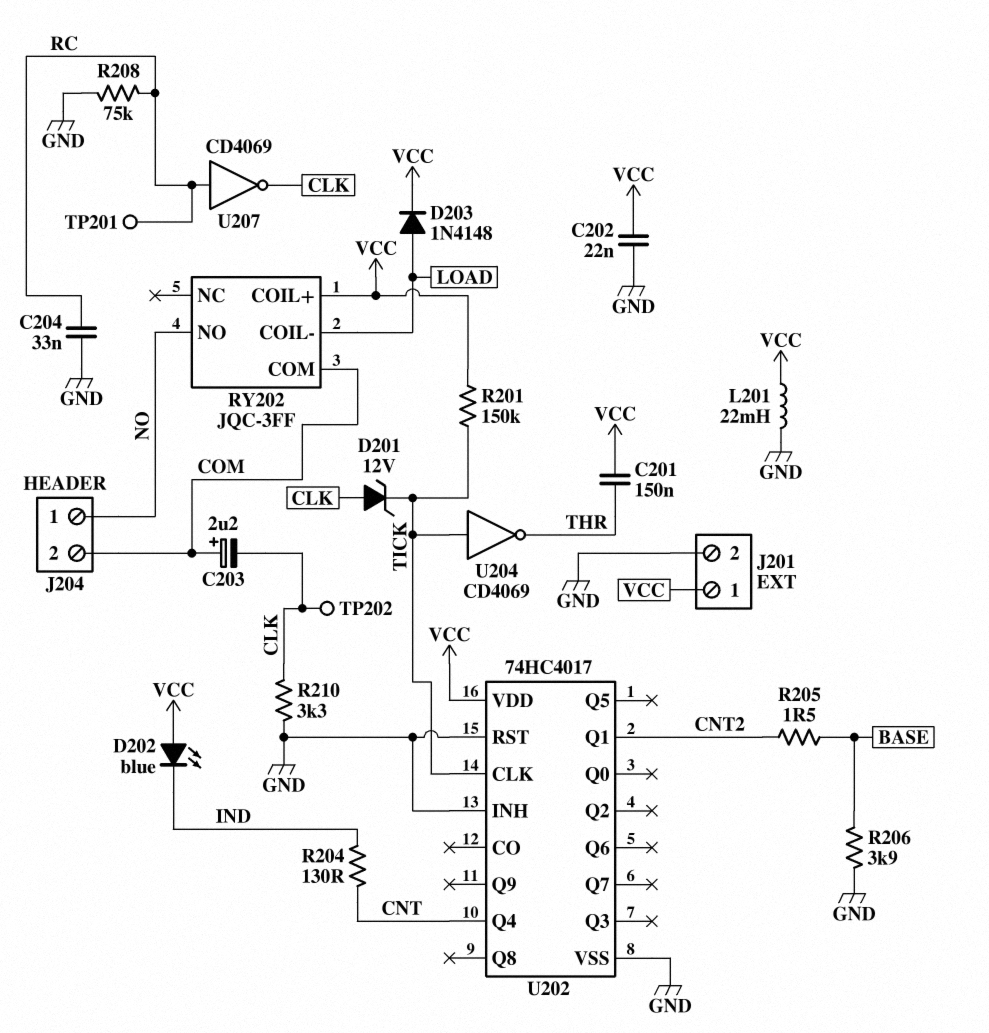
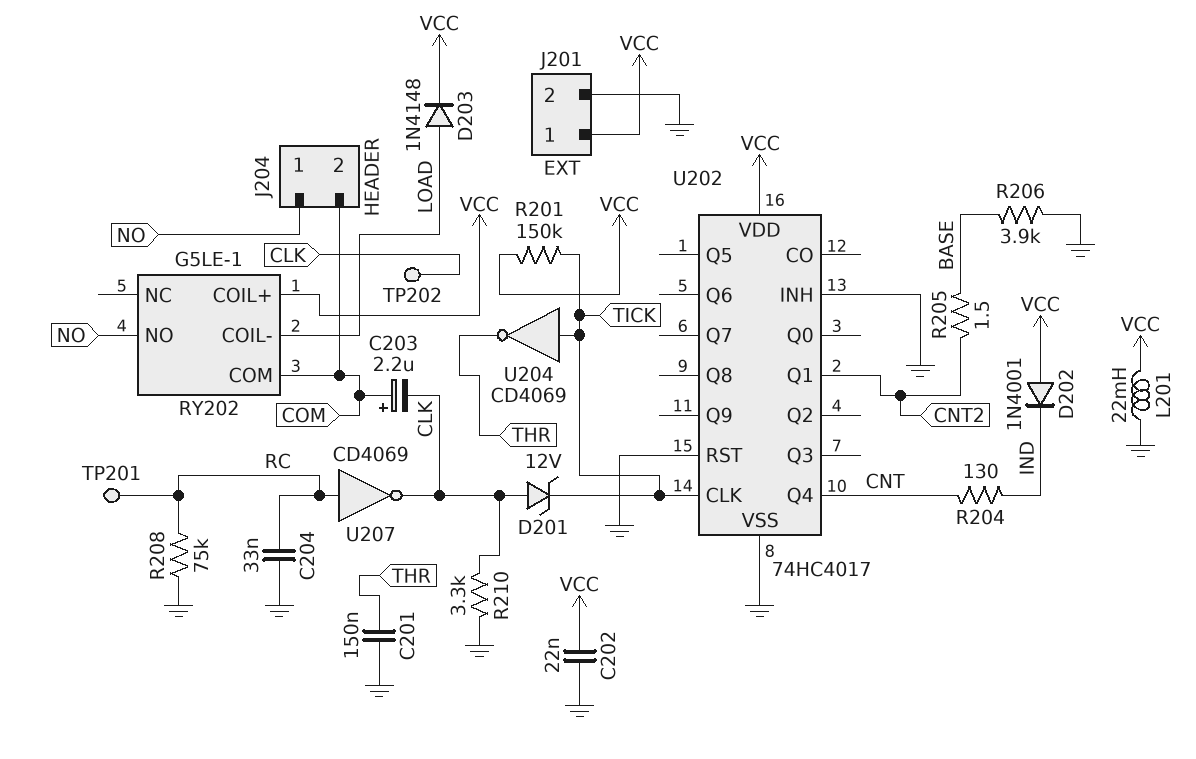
C201: 150nF (THR, VCC) -> 150nF (GND, THR)
D202: LED blue (A VCC, K IND) -> diode 1N4001 (A VCC, K IND)
RY202: JQC-3FF -> G5LE-1

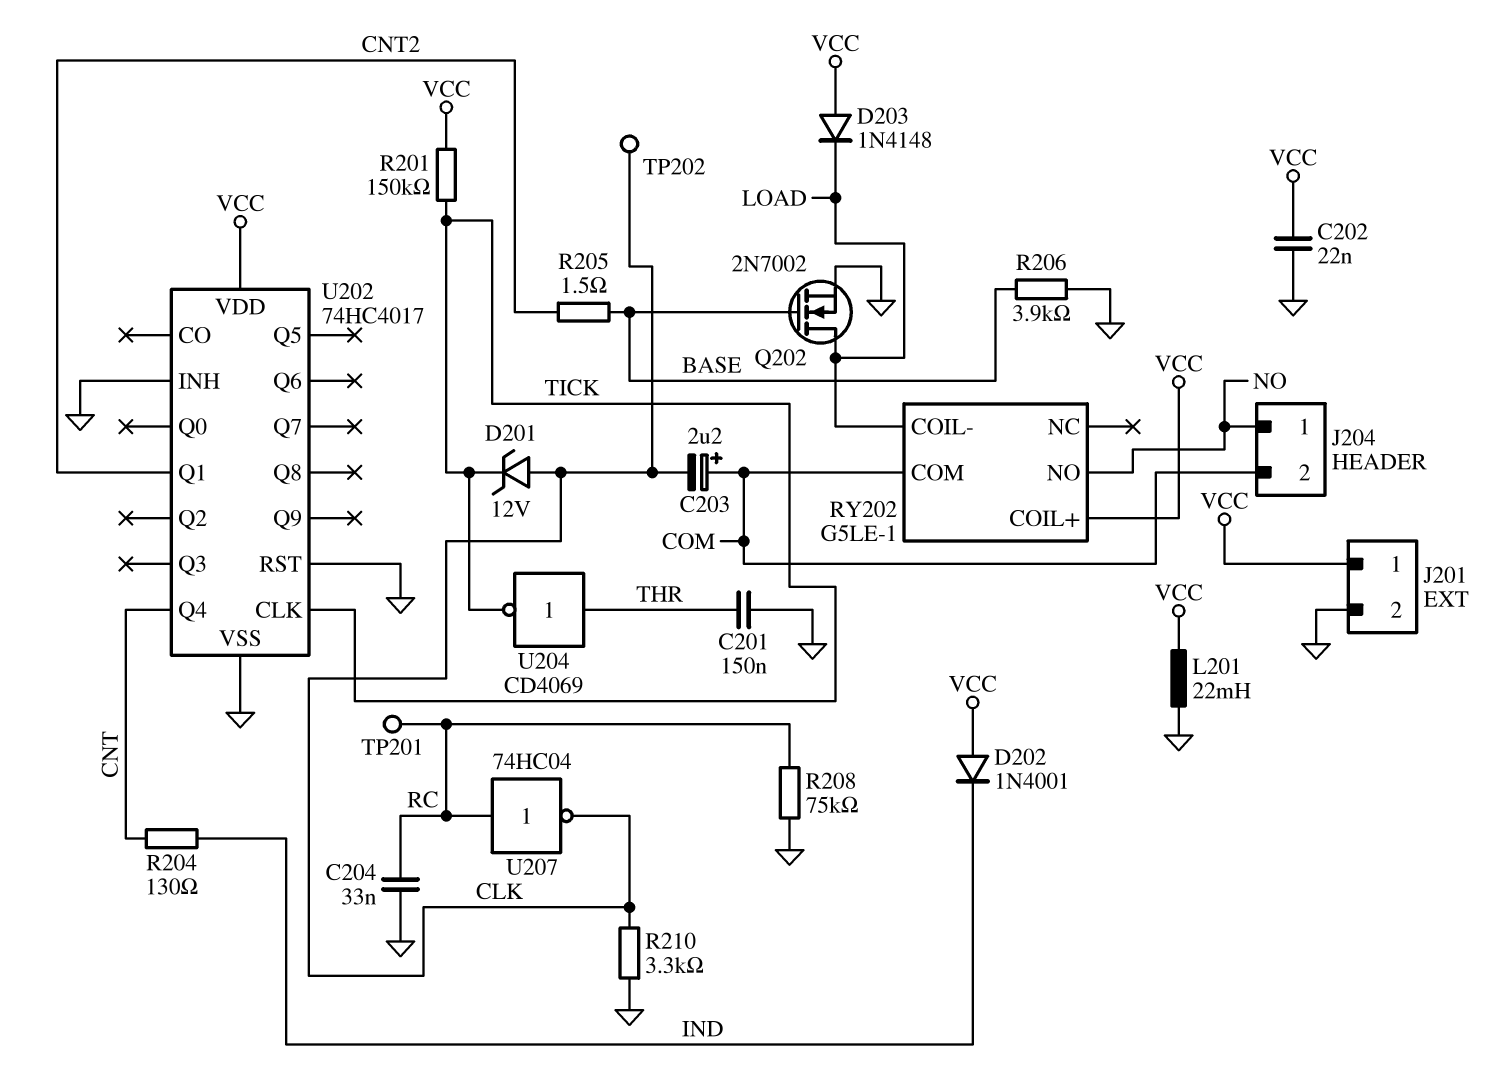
D203: diode 1N4148 (A LOAD, K VCC) -> diode 1N4148 (A VCC, K LOAD)
Q202: none -> NMOS 2N7002 (G BASE, D LOAD, S GND)
U204: NOT CD4069 (in TICK, out THR) -> NOT CD4069 (in THR, out TICK)
U207: NOT CD4069 (in RC, out CLK) -> NOT 74HC04 (in RC, out CLK)

